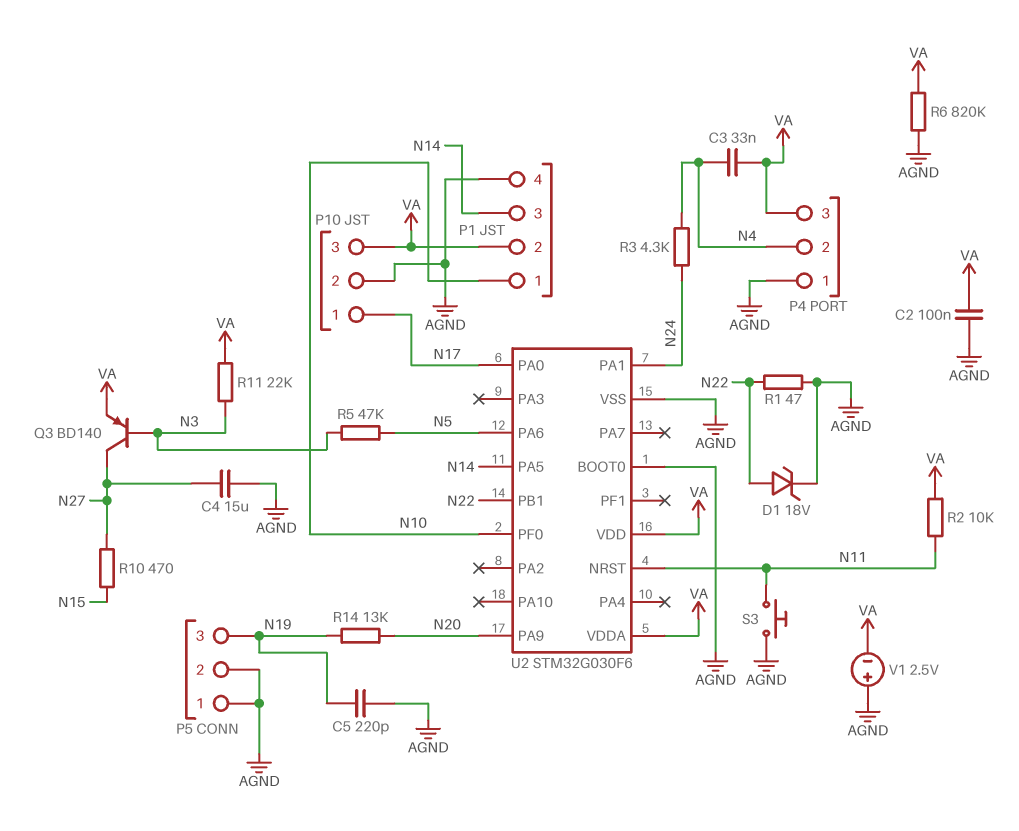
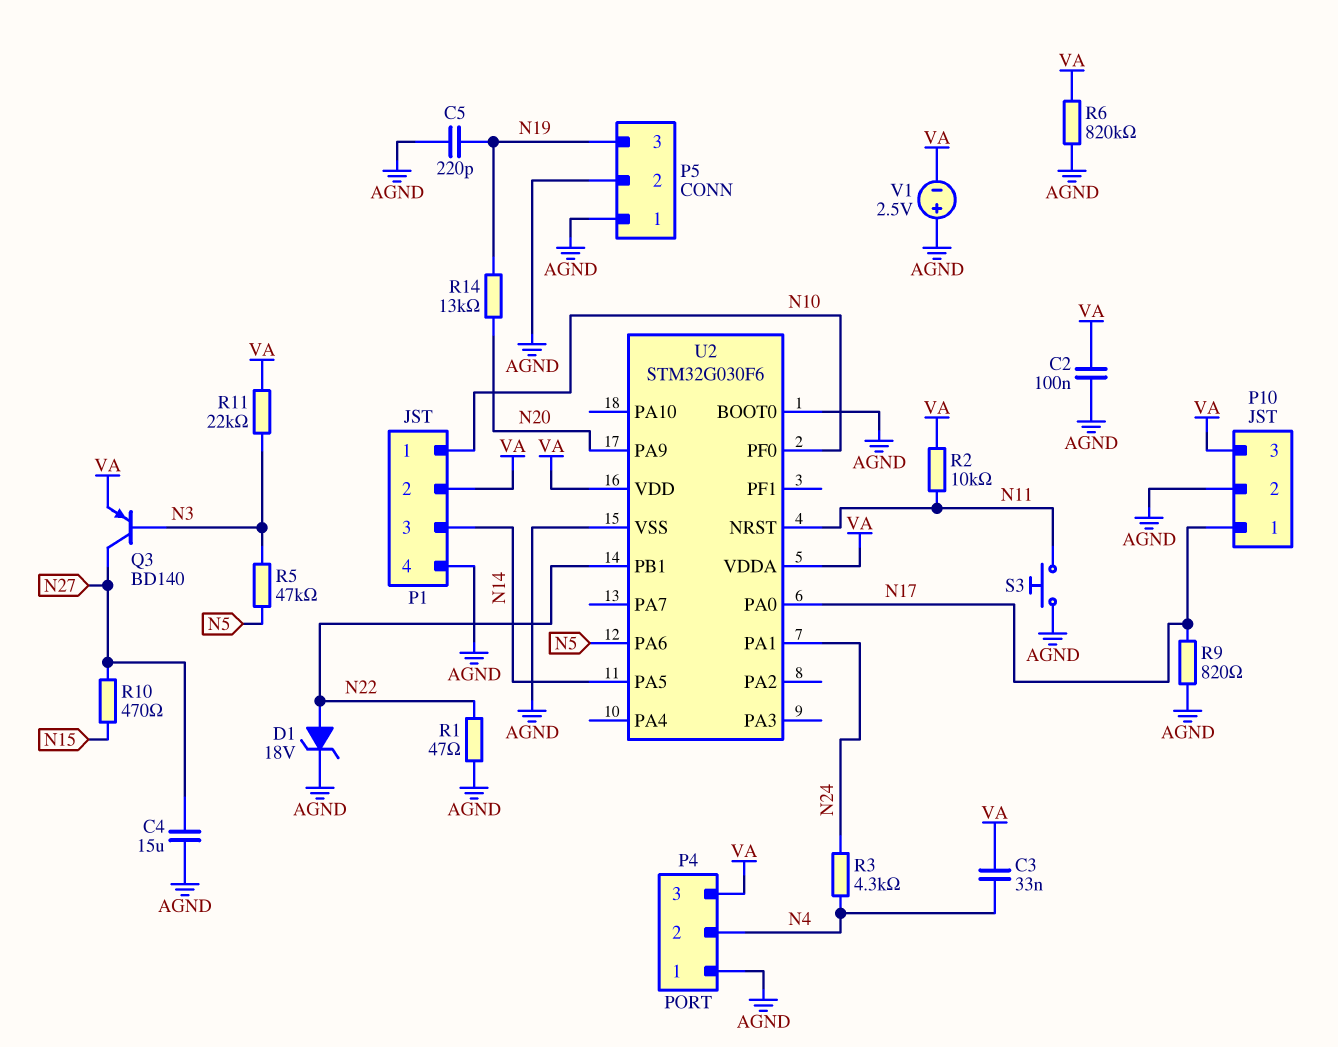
R9: none -> 820 (AGND, N17)

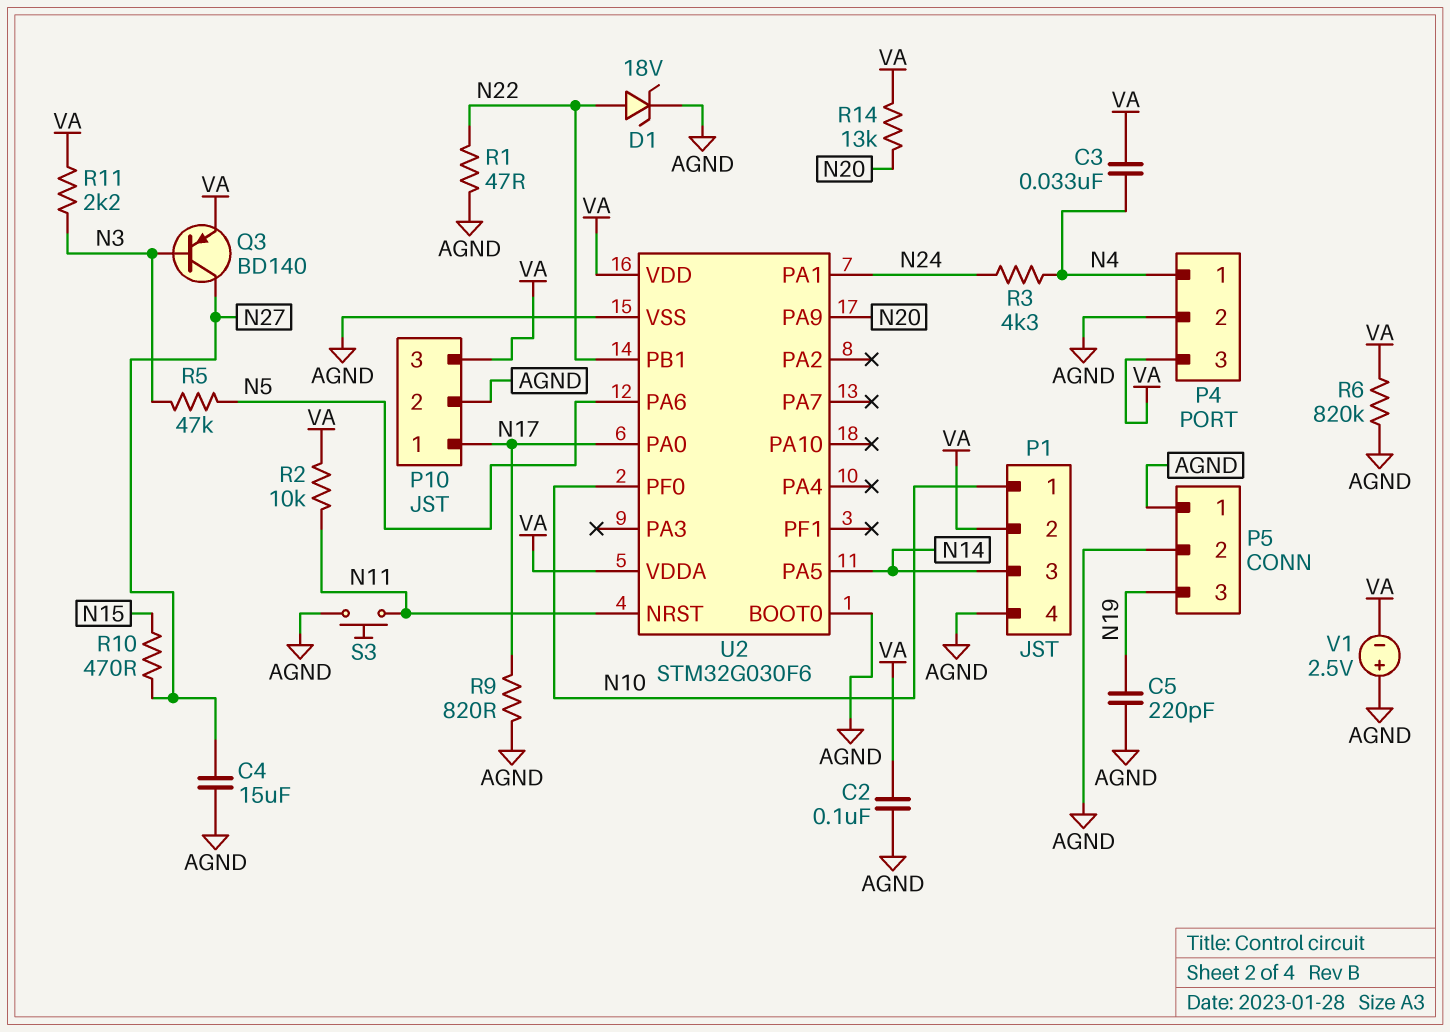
P4 pin 1: AGND -> N4
P4 pin 2: N4 -> AGND
R11: 22k (N3, VA) -> 2.2k (N3, VA)
R14: 13k (N19, N20) -> 13k (N20, VA)

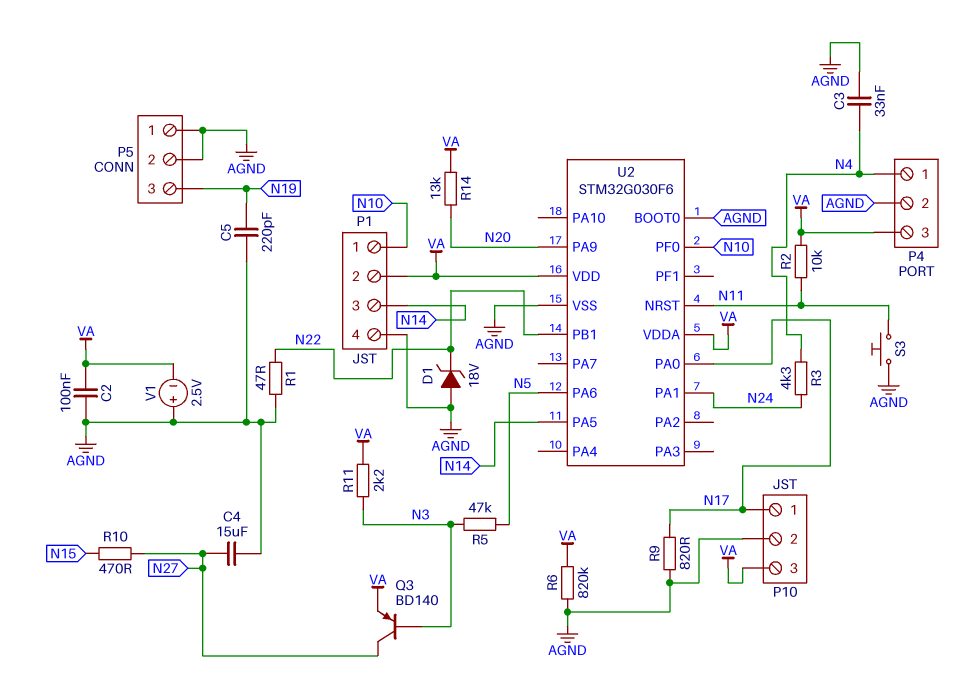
C3: 33nF (N4, VA) -> 33nF (AGND, N4)
D1: zener 18V (A N22, K AGND) -> zener 18V (A AGND, K N22)

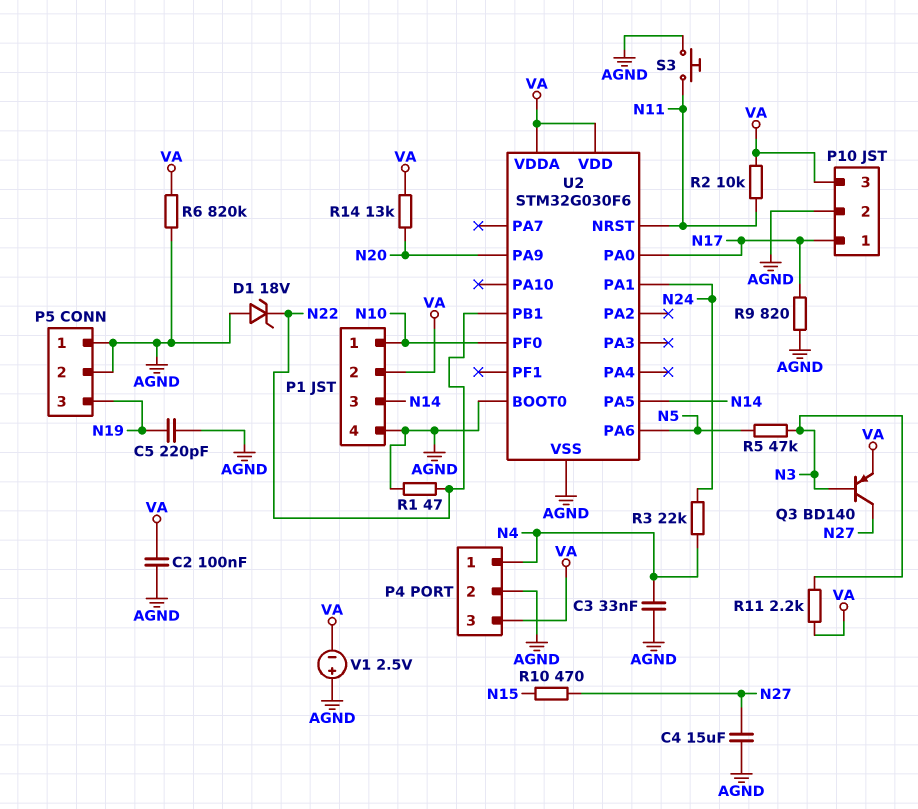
R3: 4.3k (N4, N24) -> 22k (N4, N24)

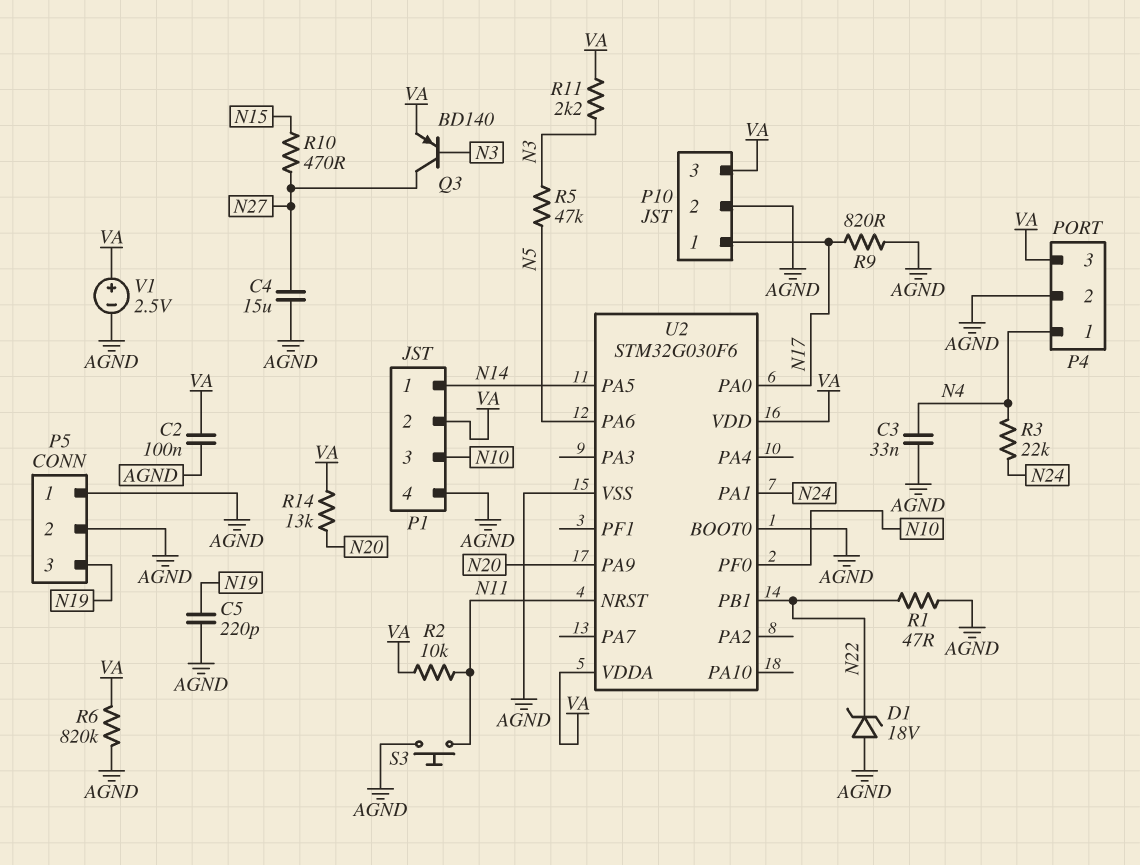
P1 pin 1: N10 -> N14
P1 pin 3: N14 -> N10
V1: 2.5V (plus AGND, minus VA) -> 2.5V (plus VA, minus AGND)

